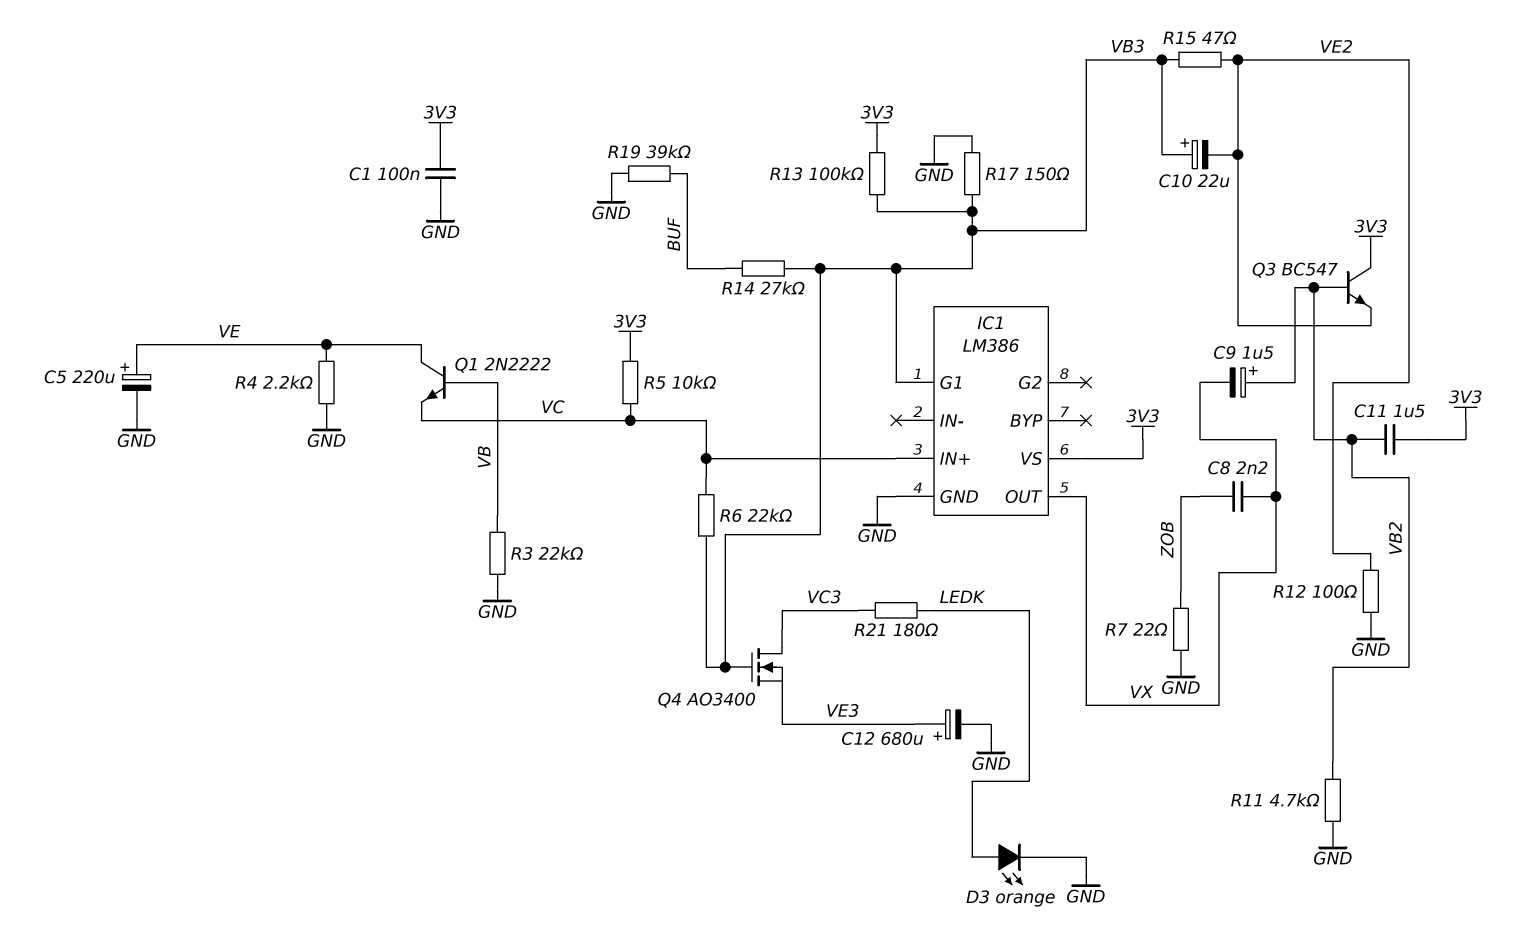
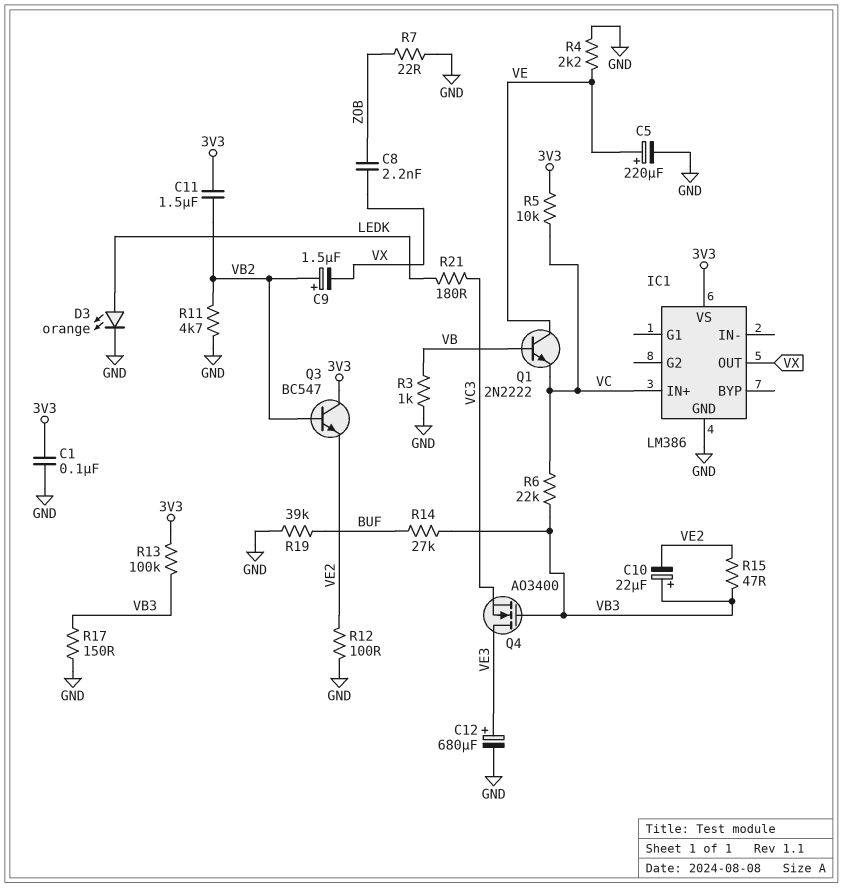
IC1 pin G1: VB3 -> none
Q4: NMOS AO3400 (G VB3, D VC3, S VE3) -> NMOS AO3400 (G VB3, D VE3, S VC3)
R3: 22k (GND, VB) -> 1k (GND, VB)

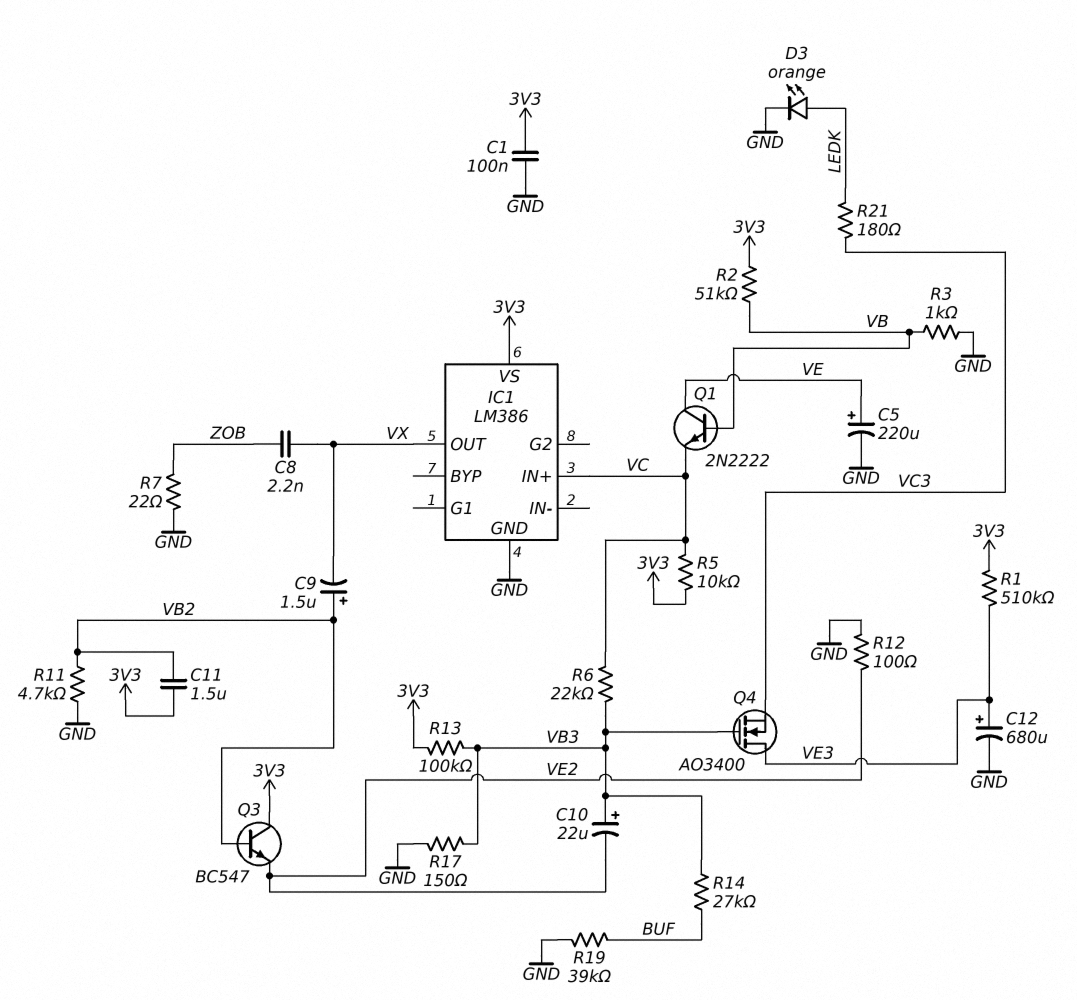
R1: none -> 510k (3V3, VE3)
R2: none -> 51k (3V3, VB)
R4: 2.2k (GND, VE) -> none
R15: 47 (VB3, VE2) -> none

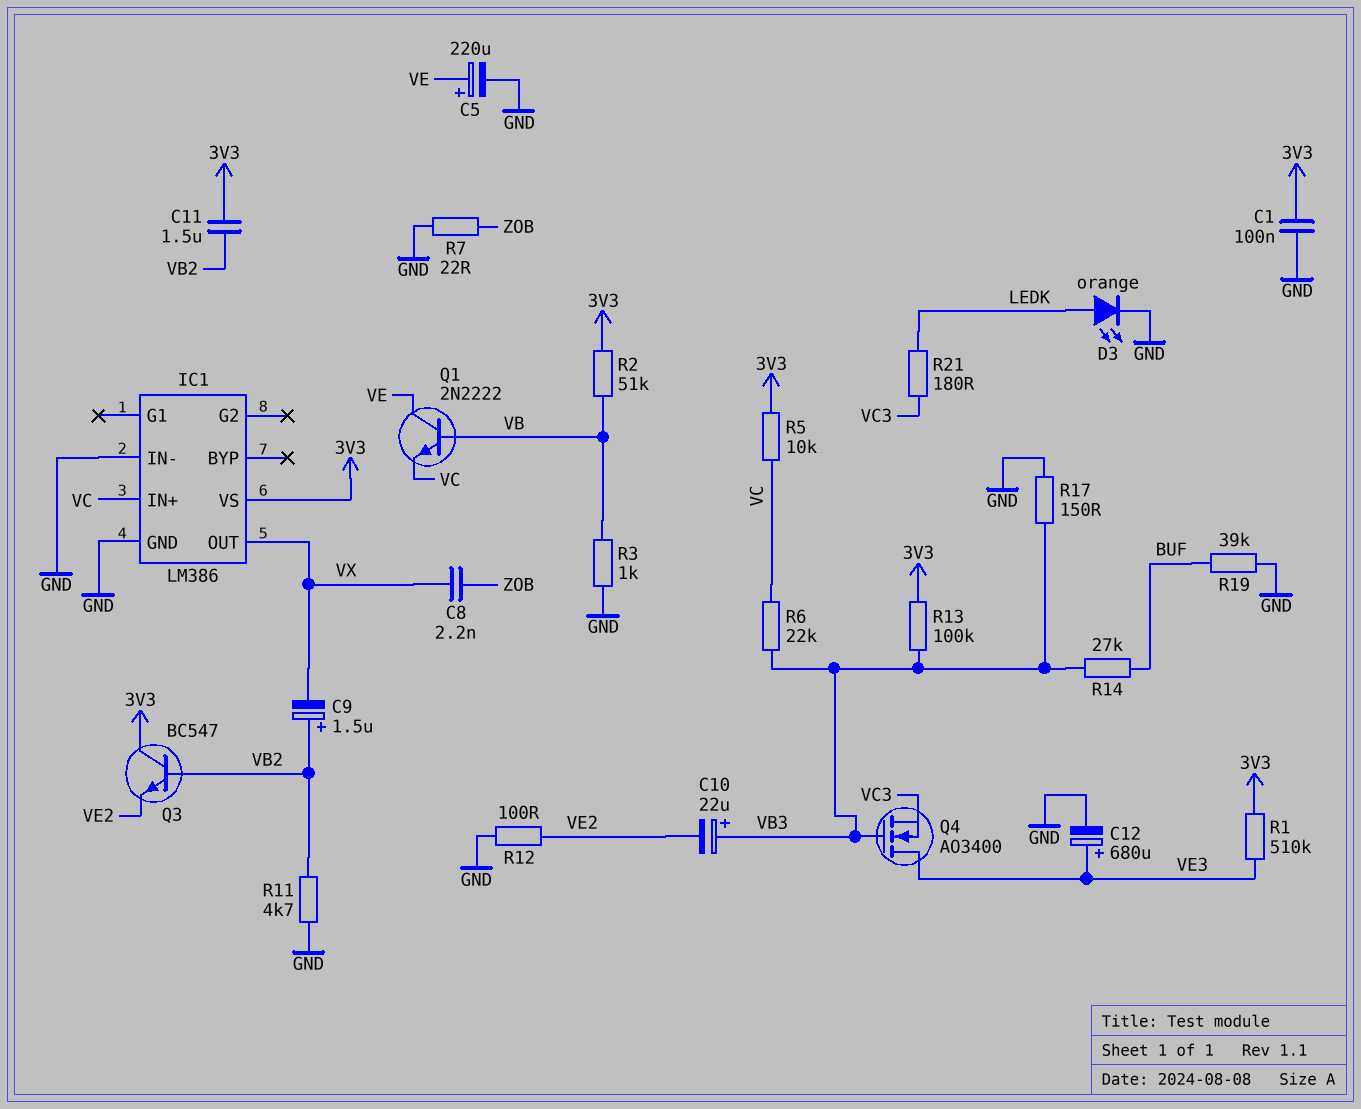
IC1 pin IN-: none -> GND

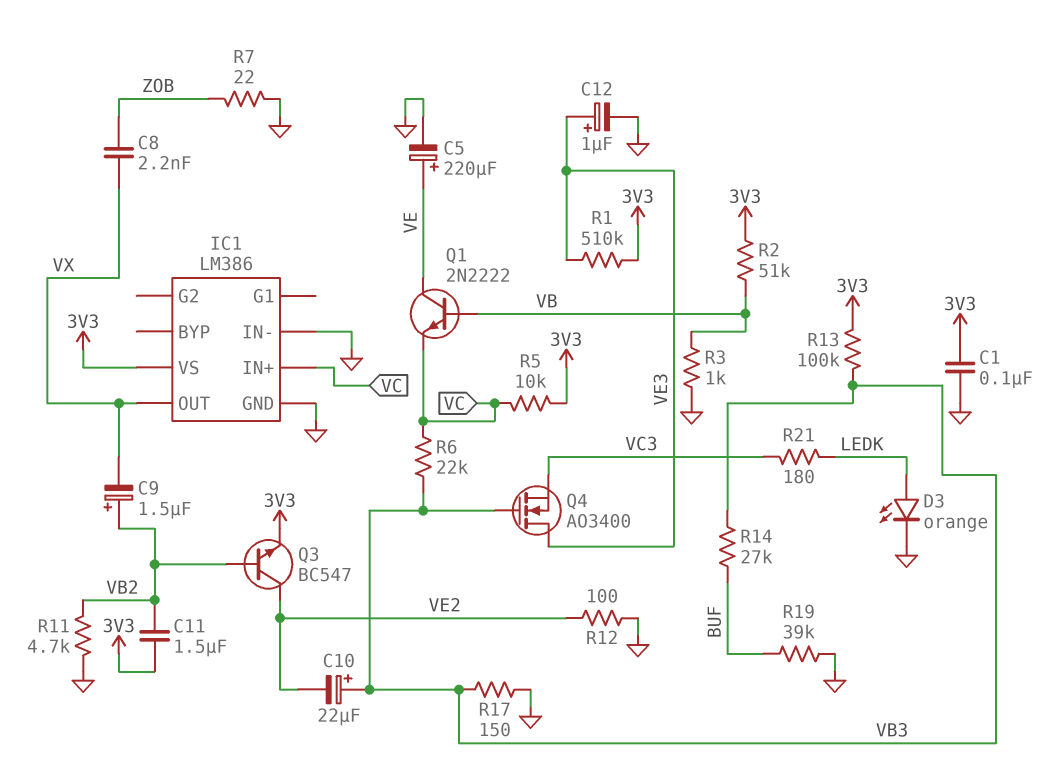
C12: 680uF (plus VE3, minus GND) -> 1uF (plus VE3, minus GND)
Q3: NPN BC547 (B VB2, C 3V3, E VE2) -> NPN BC547 (B VB2, C VE2, E 3V3)

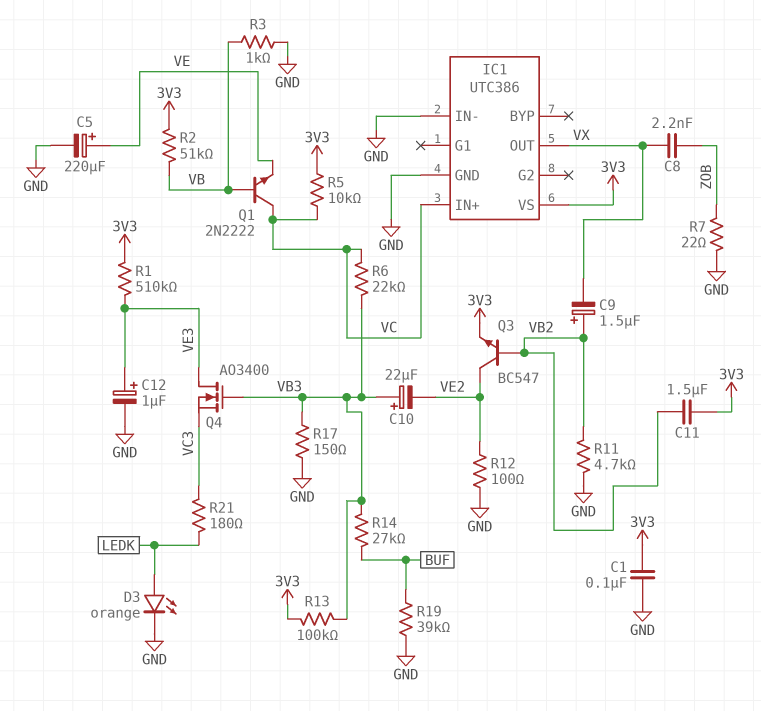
IC1: LM386 -> UTC386
Q1: NPN 2N2222 (B VB, C VE, E VC) -> NPN 2N2222 (B VB, C VC, E VE)

